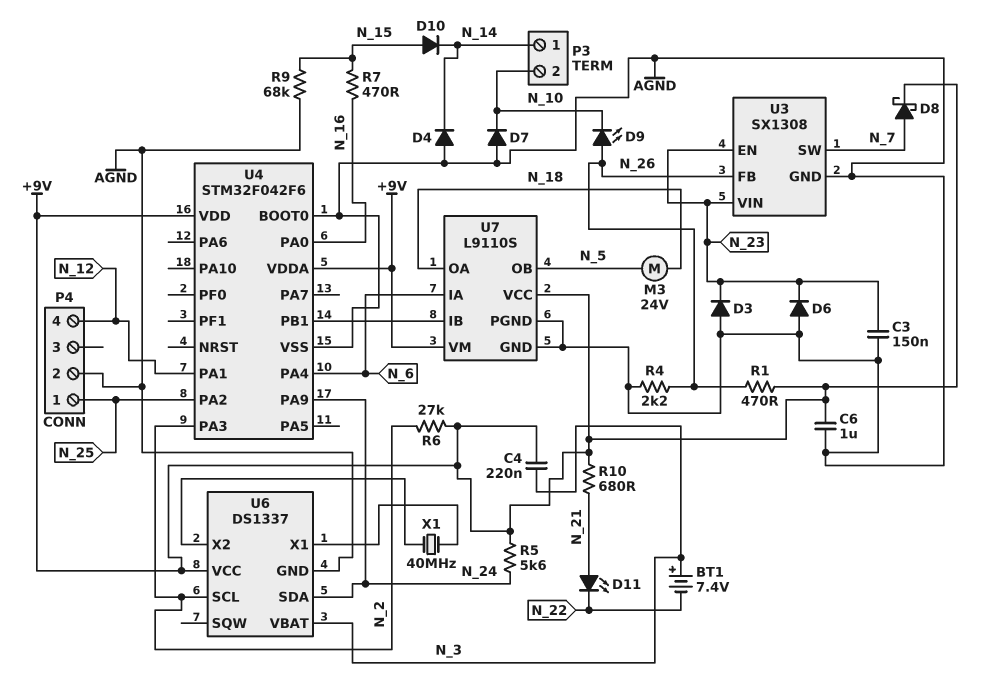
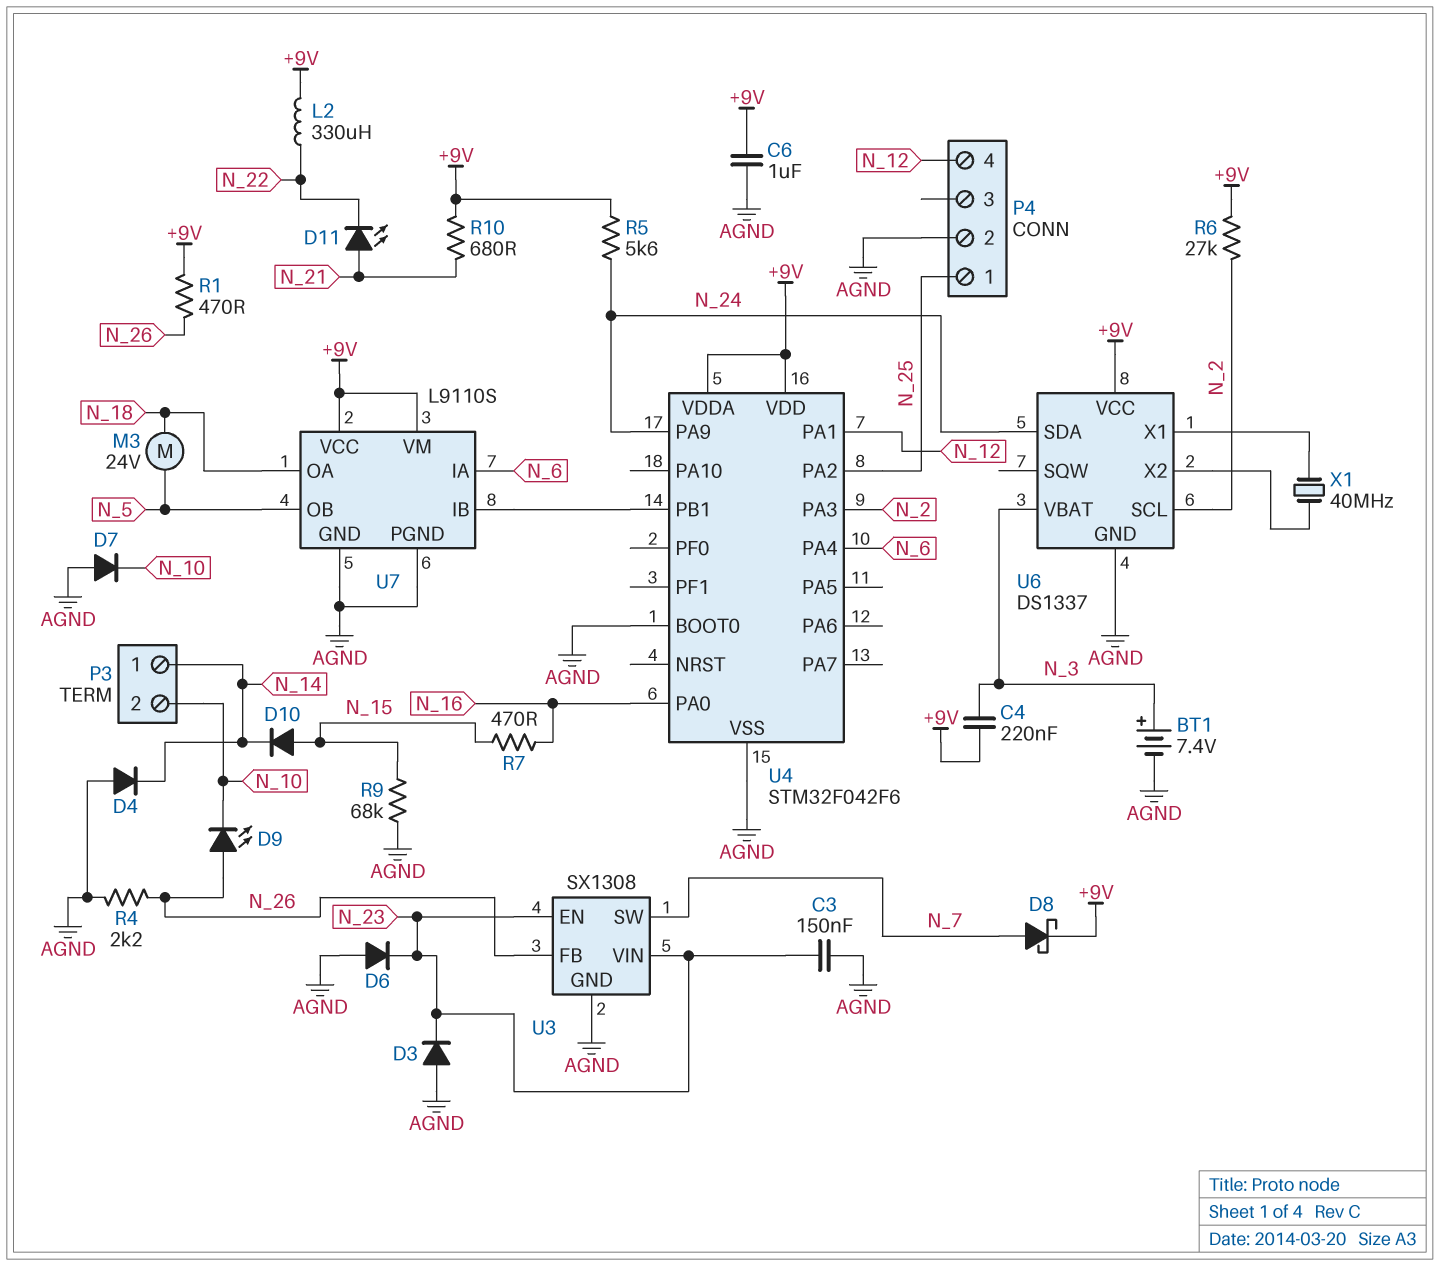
BT1: 7.4V (plus N_3, minus N_22) -> 7.4V (plus N_3, minus AGND)
L2: none -> 330uH (+9V, N_22)

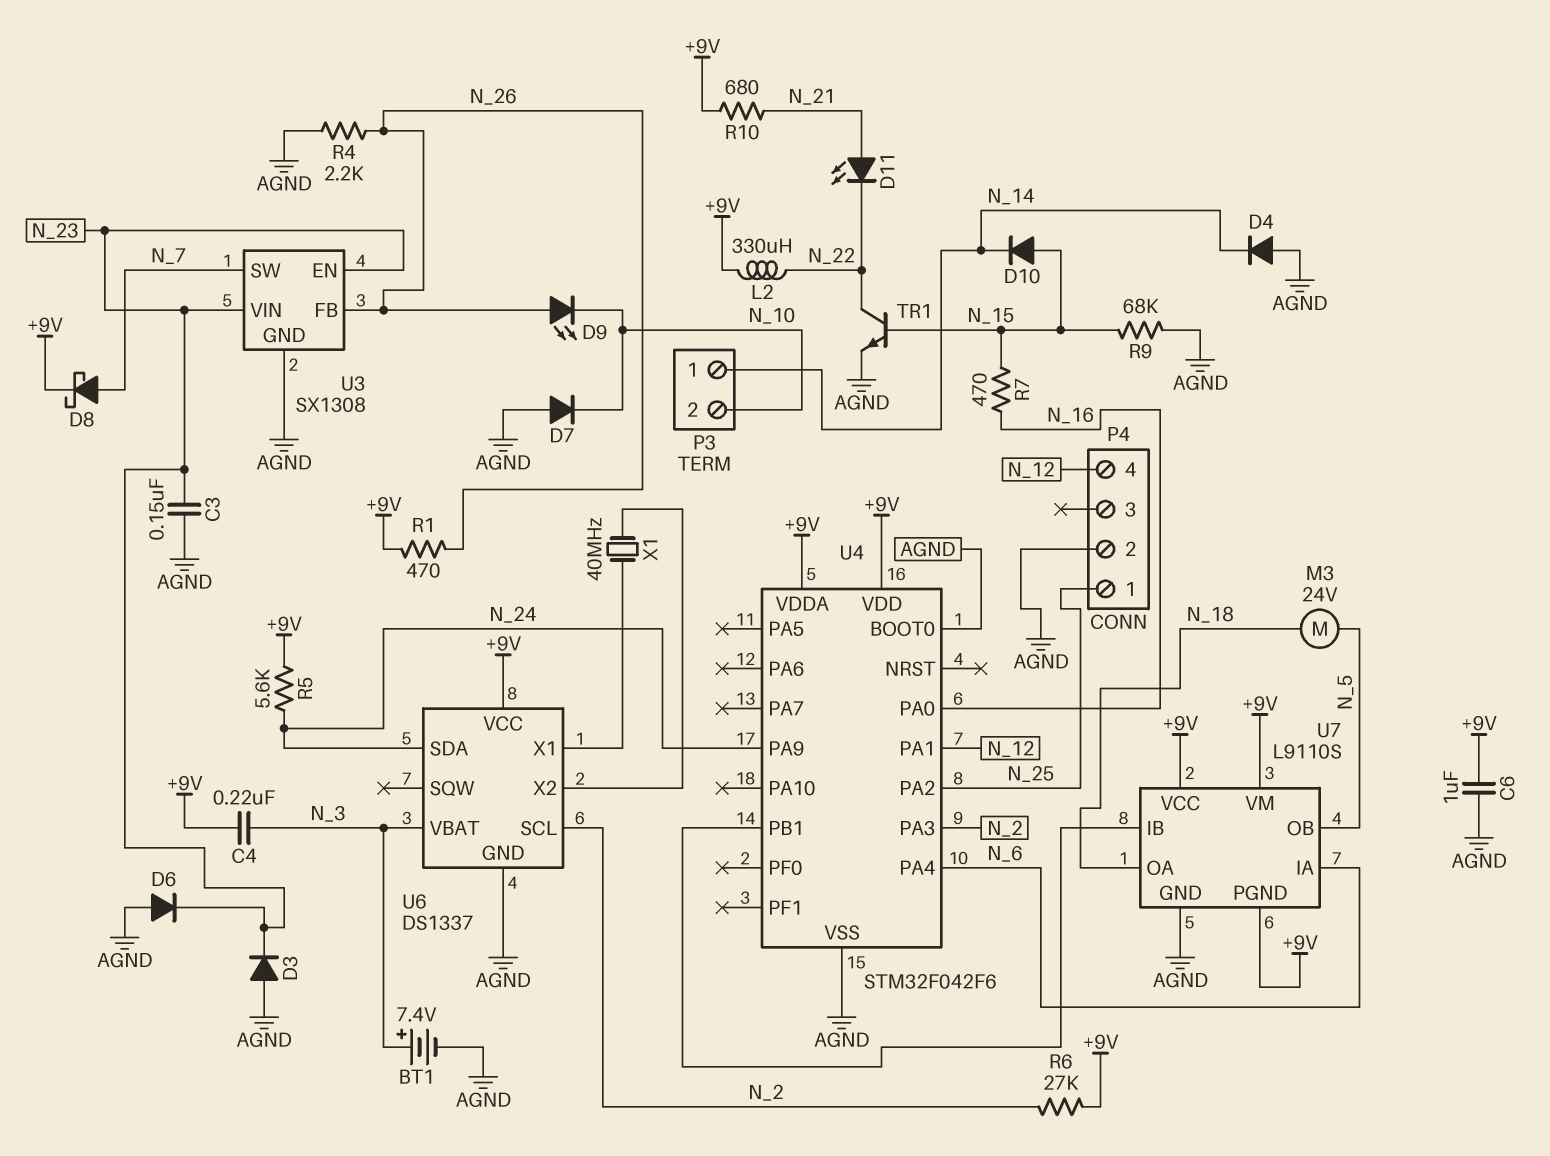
TR1: none -> NPN (B N_15, C N_22, E AGND)
U7 pin PGND: AGND -> +9V

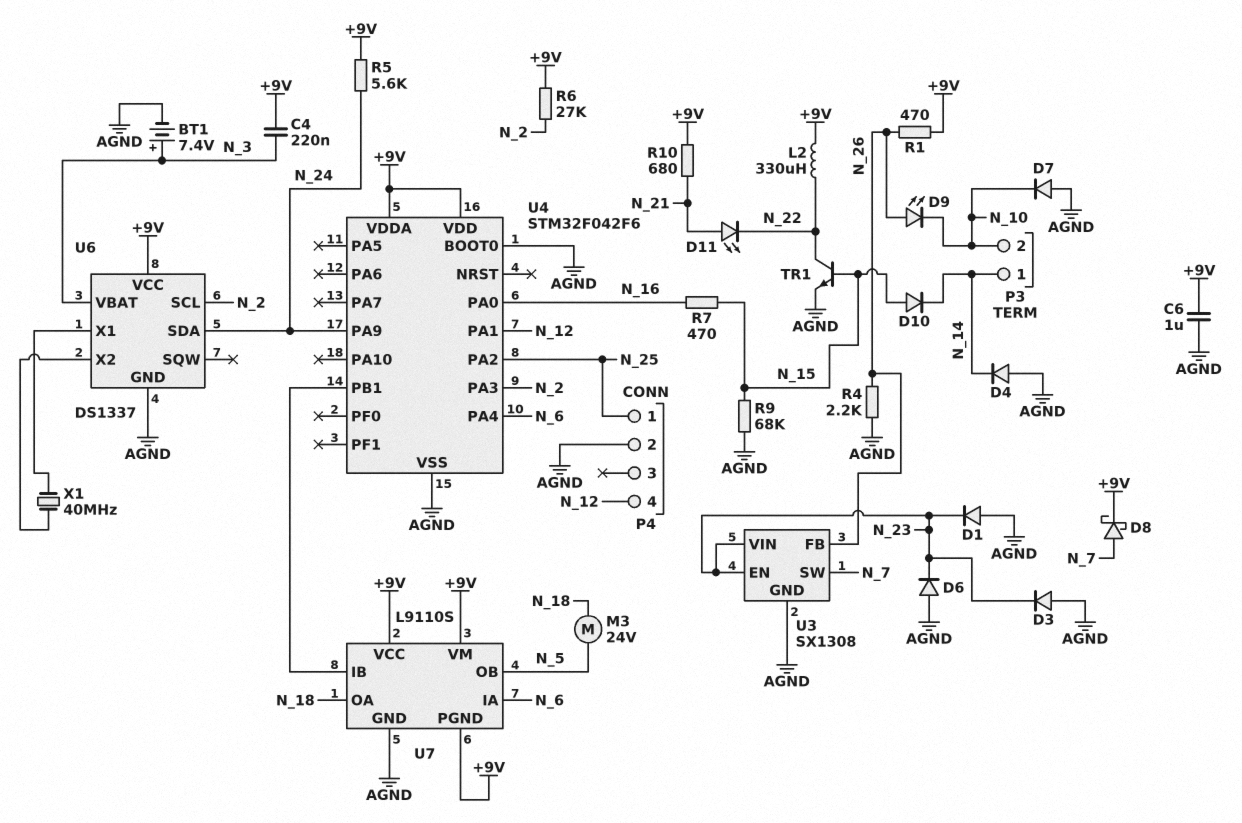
C3: 150nF (AGND, N_23) -> none
D1: none -> diode (A AGND, K N_23)

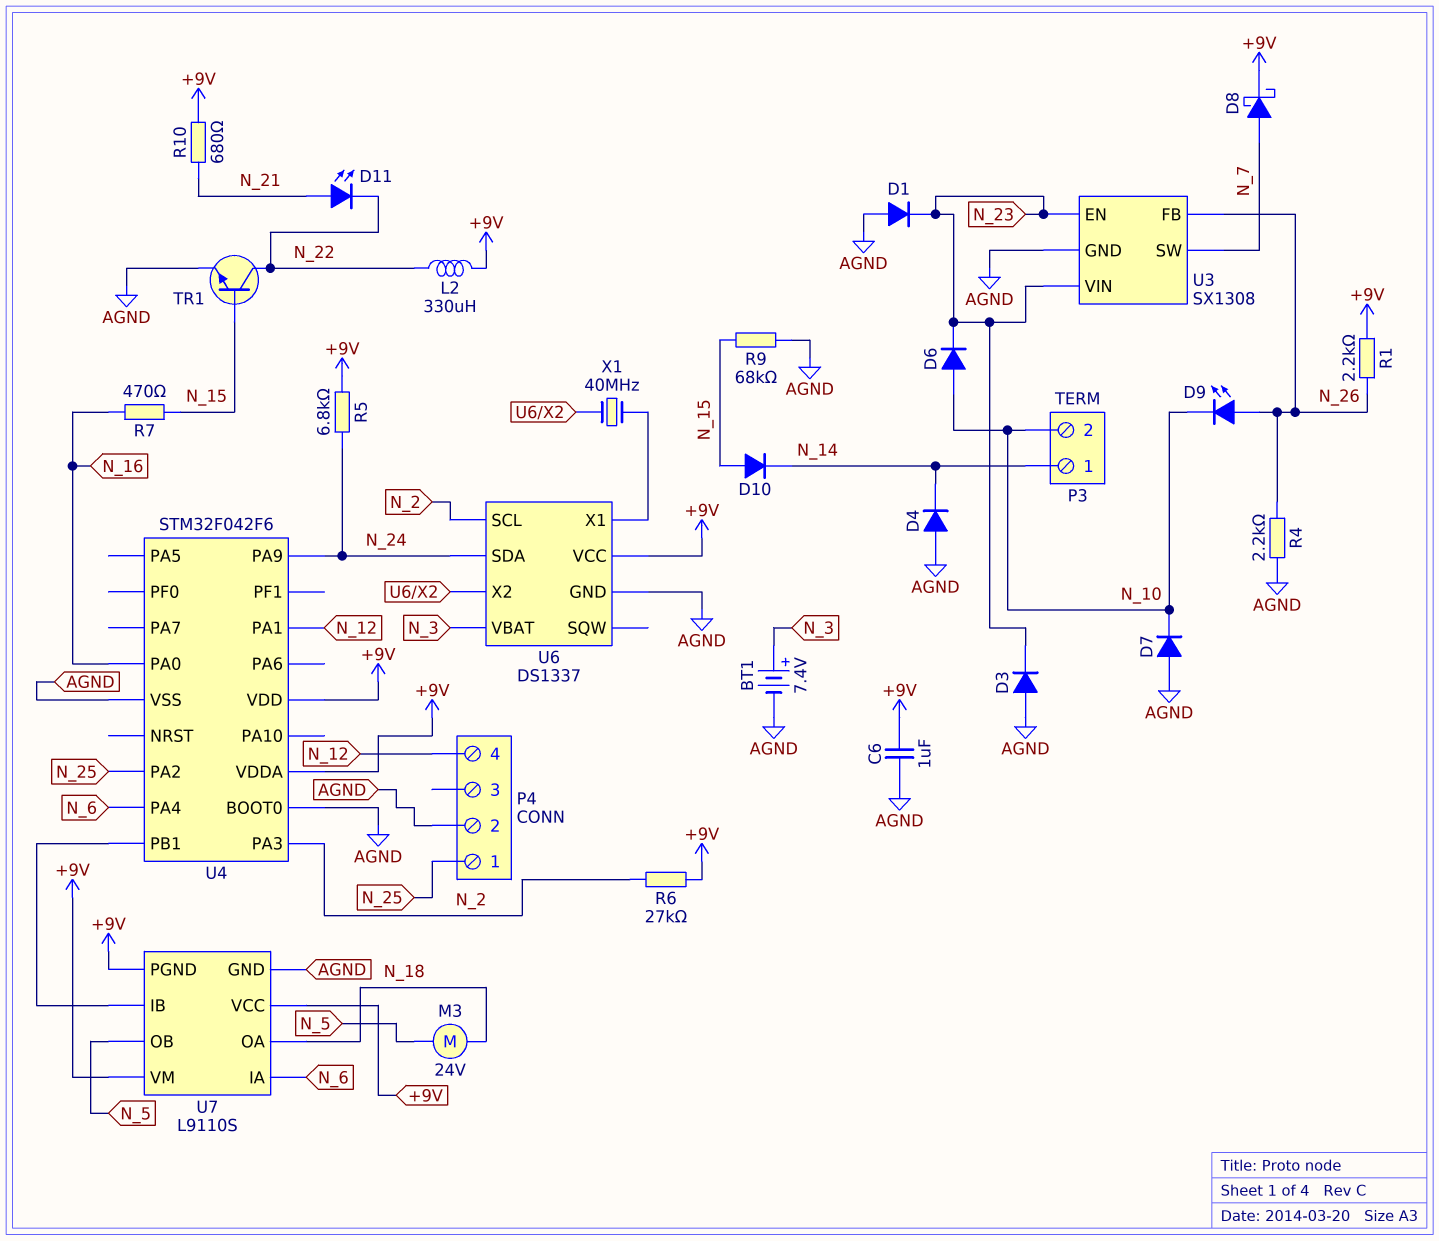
C4: 220nF (+9V, N_3) -> none
D6: diode (A AGND, K N_23) -> diode (A N_10, K N_23)
R1: 470 (+9V, N_26) -> 2.2k (+9V, N_26)
R5: 5.6k (+9V, N_24) -> 6.8k (+9V, N_24)

